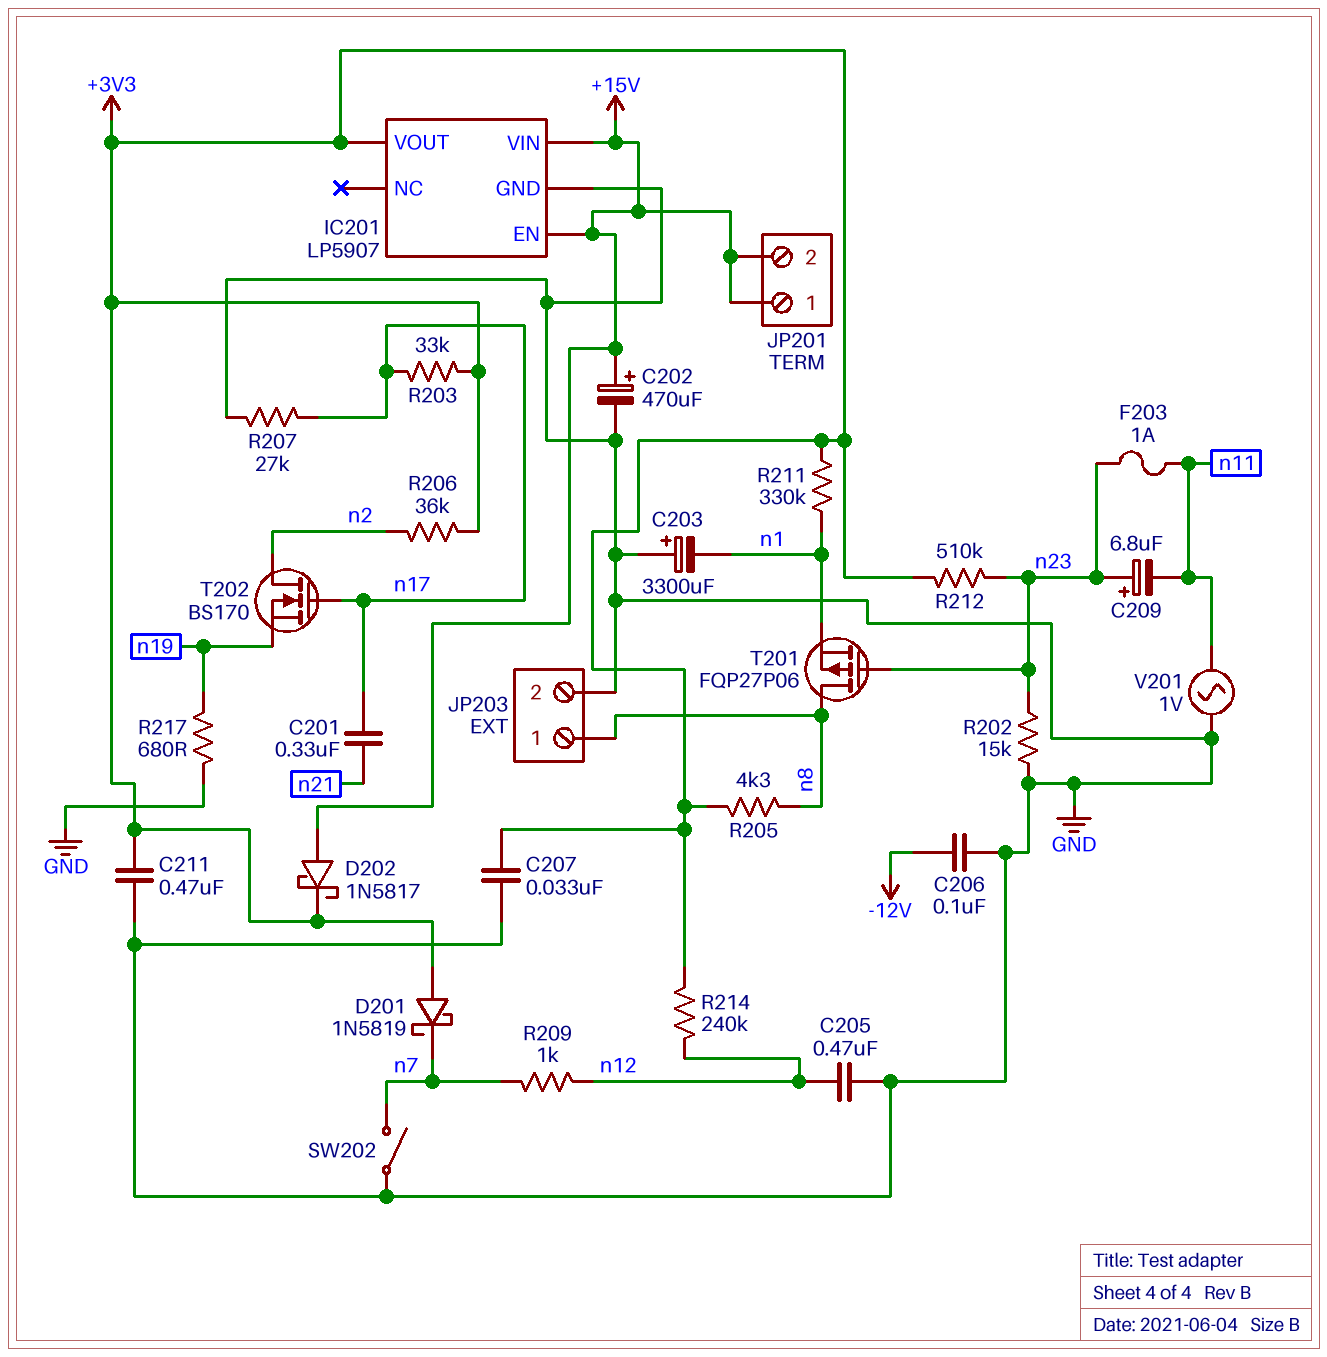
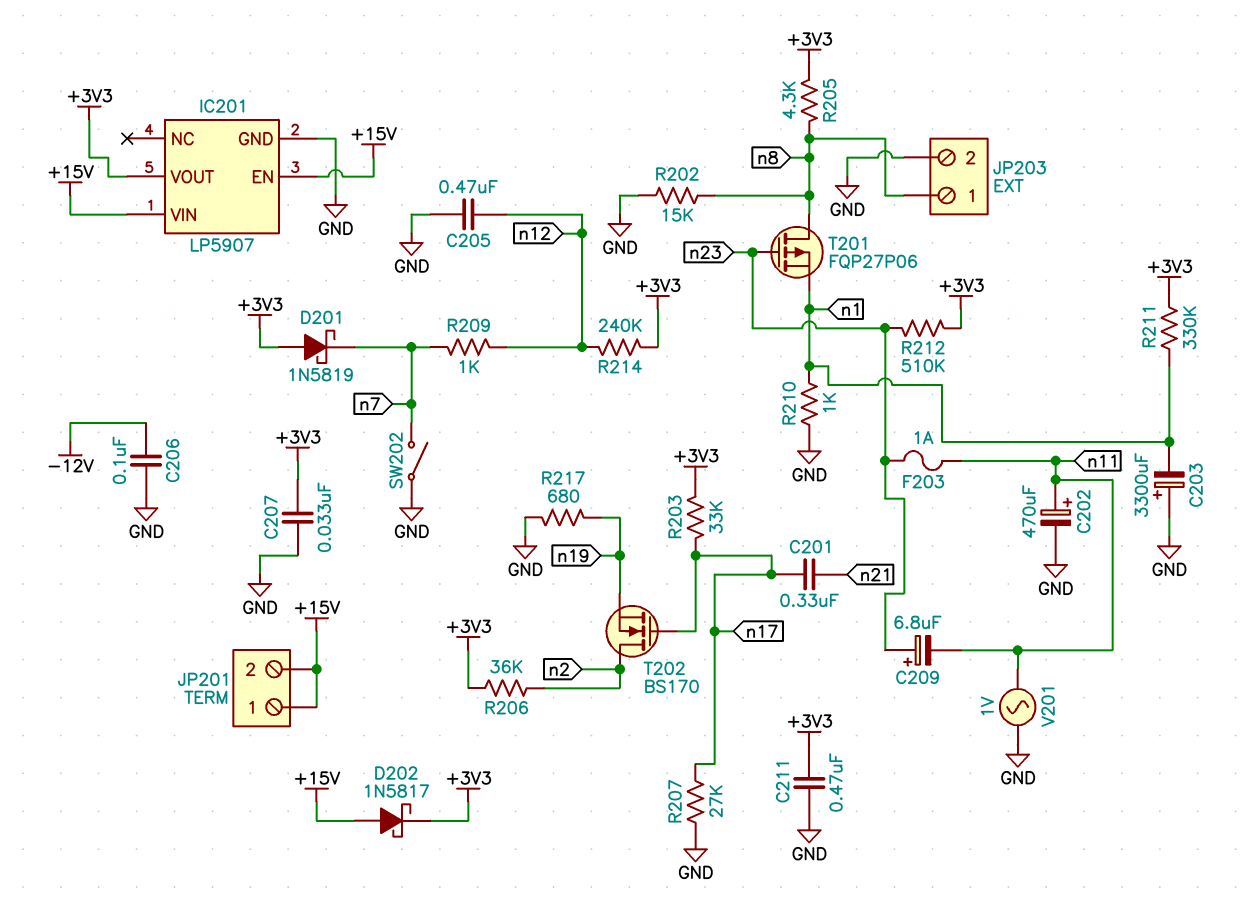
C202: 470uF (plus +15V, minus GND) -> 470uF (plus n11, minus GND)
R202: 15k (GND, n23) -> 15k (GND, n8)
R210: none -> 1k (GND, n1)

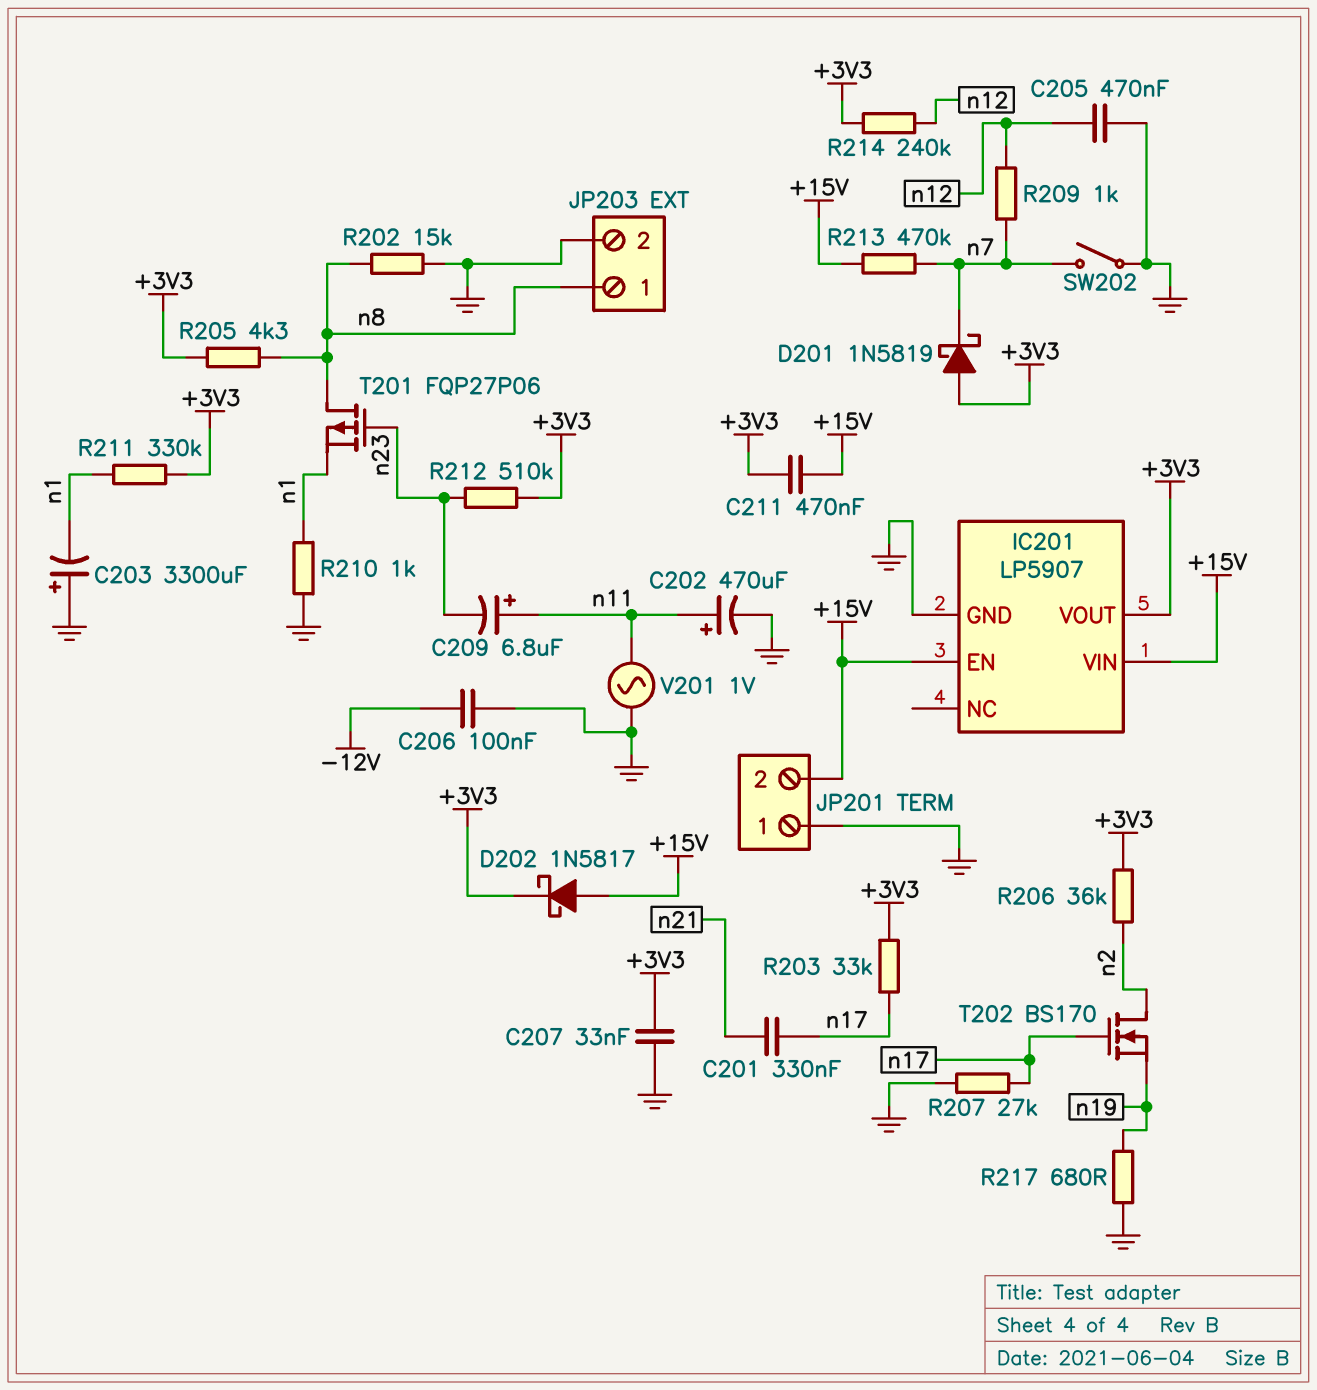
C209: 6.8uF (plus n23, minus n11) -> 6.8uF (plus n11, minus n23)
C211: 470nF (+3V3, GND) -> 470nF (+3V3, +15V)
F203: 1A (n11, n23) -> none
JP201 pin 1: +15V -> GND
R213: none -> 470k (+15V, n7)

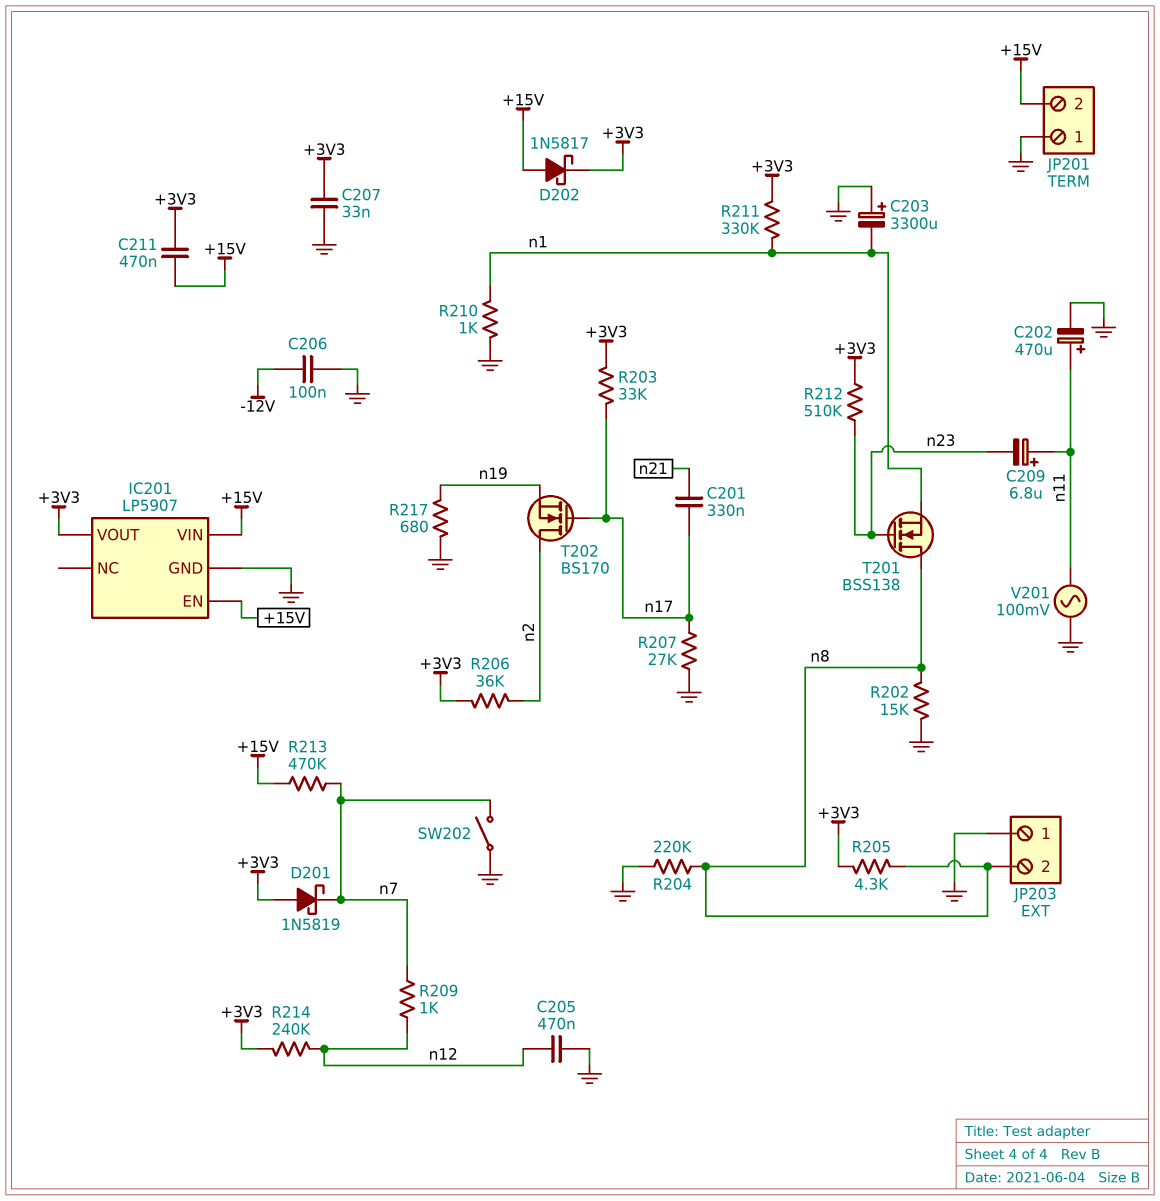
JP203 pin 1: n8 -> GND
JP203 pin 2: GND -> n8
R204: none -> 220k (GND, n8)
T201: PMOS FQP27P06 (G n23, D n8, S n1) -> NMOS BSS138 (G n23, D n8, S n1)
V201: AC 1V (GND, n11) -> AC 100mV (GND, n11)

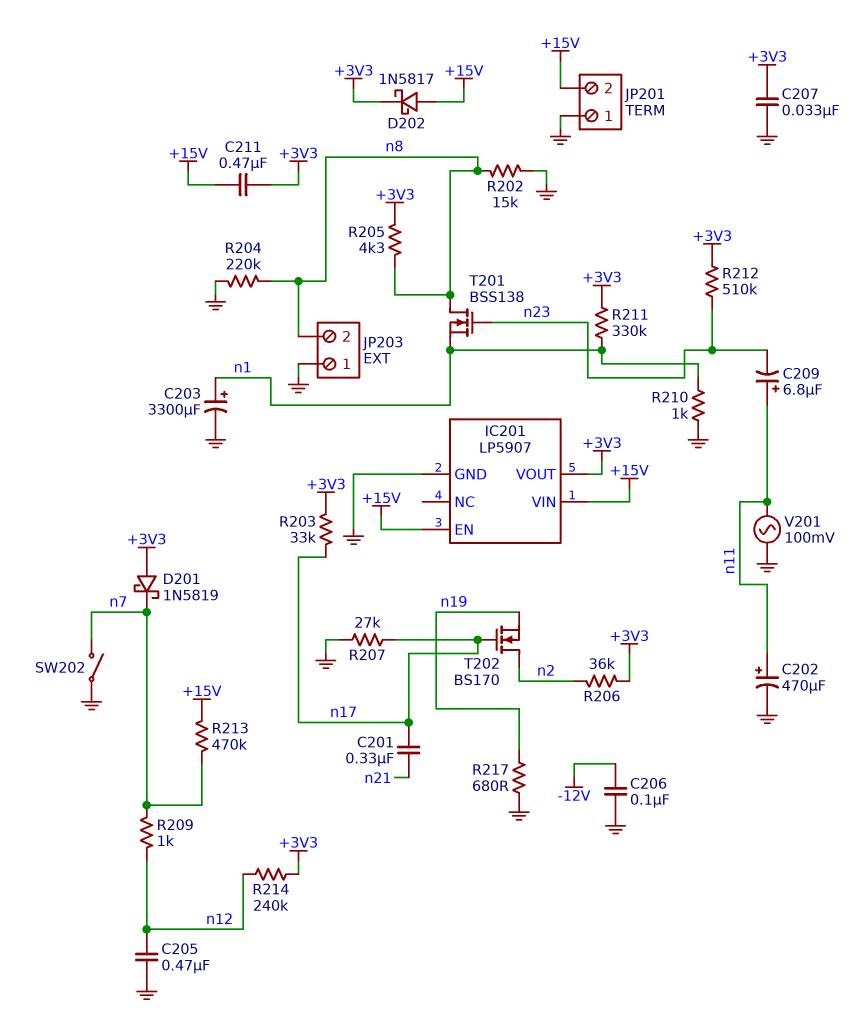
C203: 3300uF (plus GND, minus n1) -> 3300uF (plus n1, minus GND)

